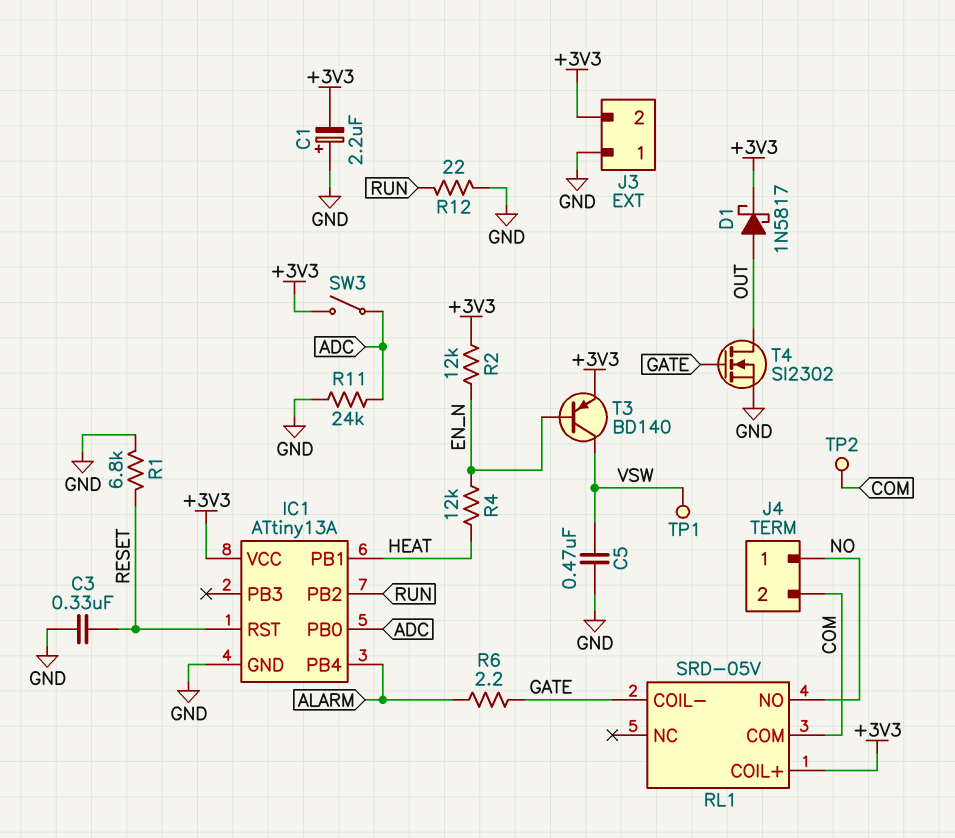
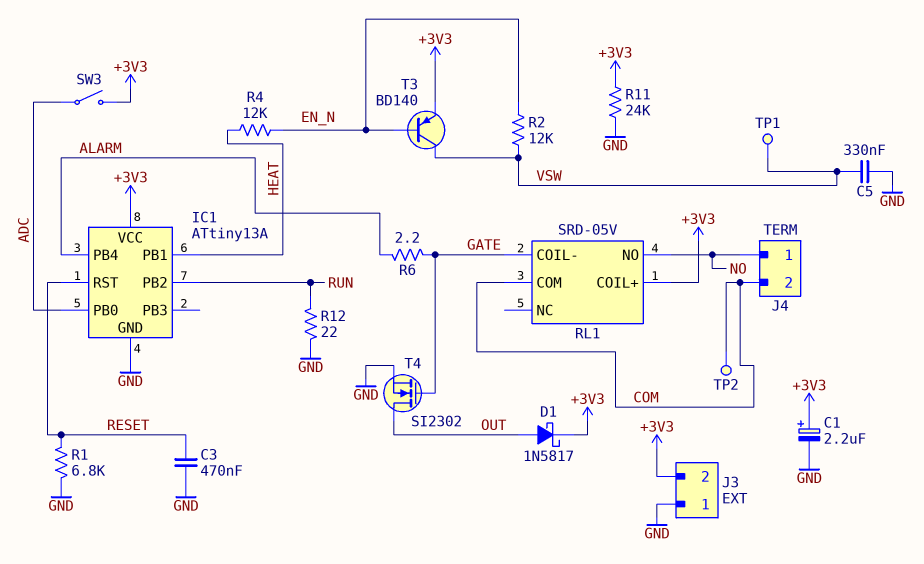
C1: 2.2uF (plus GND, minus +3V3) -> 2.2uF (plus +3V3, minus GND)
C3: 330nF (GND, RESET) -> 470nF (GND, RESET)
C5: 470nF (GND, VSW) -> 330nF (GND, VSW)
R2: 12k (+3V3, EN_N) -> 12k (EN_N, VSW)
R11: 24k (ADC, GND) -> 24k (+3V3, GND)

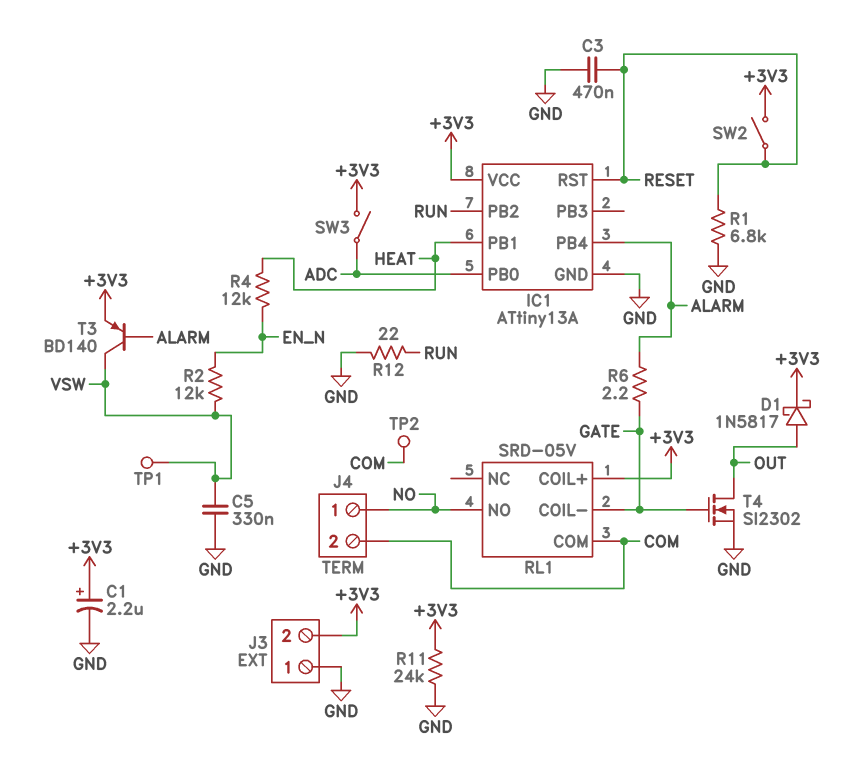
SW2: none -> switch (+3V3, RESET)
T3: PNP BD140 (B EN_N, C VSW, E +3V3) -> PNP BD140 (B ALARM, C VSW, E +3V3)

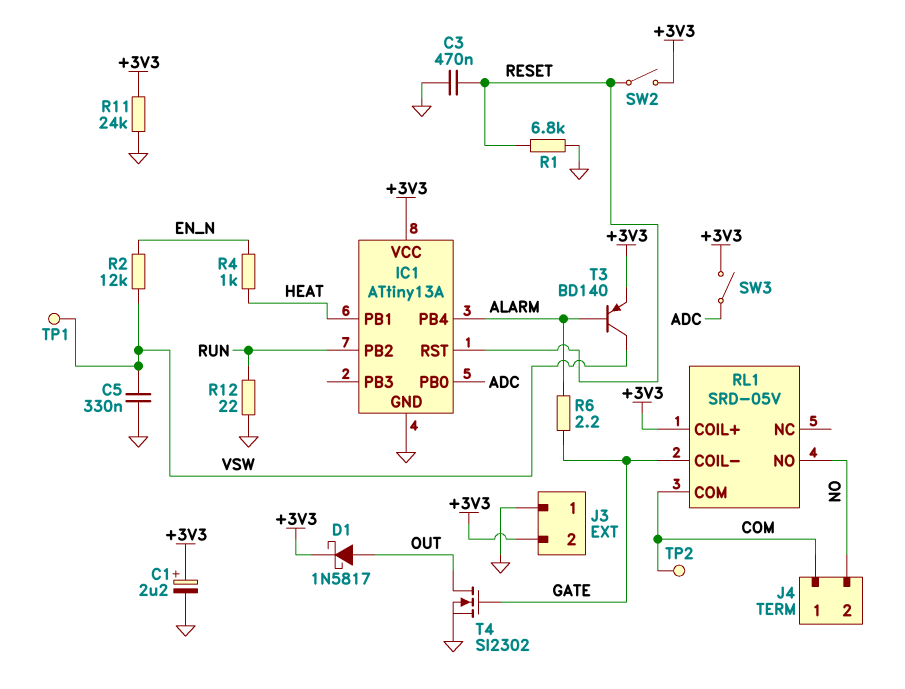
J4 pin 1: NO -> COM
J4 pin 2: COM -> NO
R4: 12k (EN_N, HEAT) -> 1k (EN_N, HEAT)

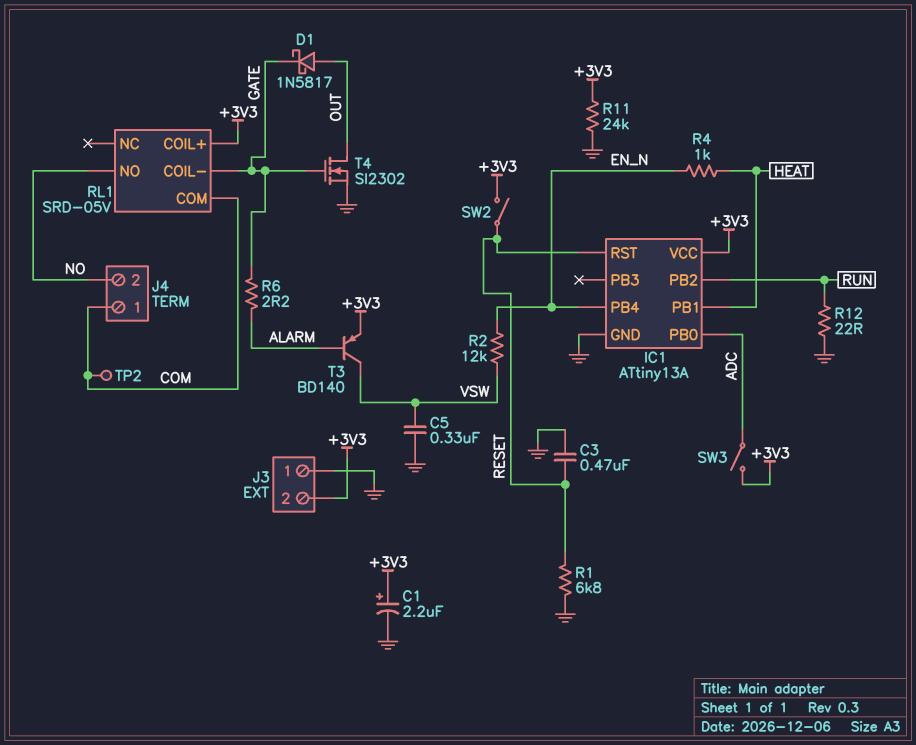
D1: schottky 1N5817 (A OUT, K +3V3) -> schottky 1N5817 (A OUT, K GATE)
IC1 pin PB4: ALARM -> EN_N
TP1: test point (VSW) -> none

